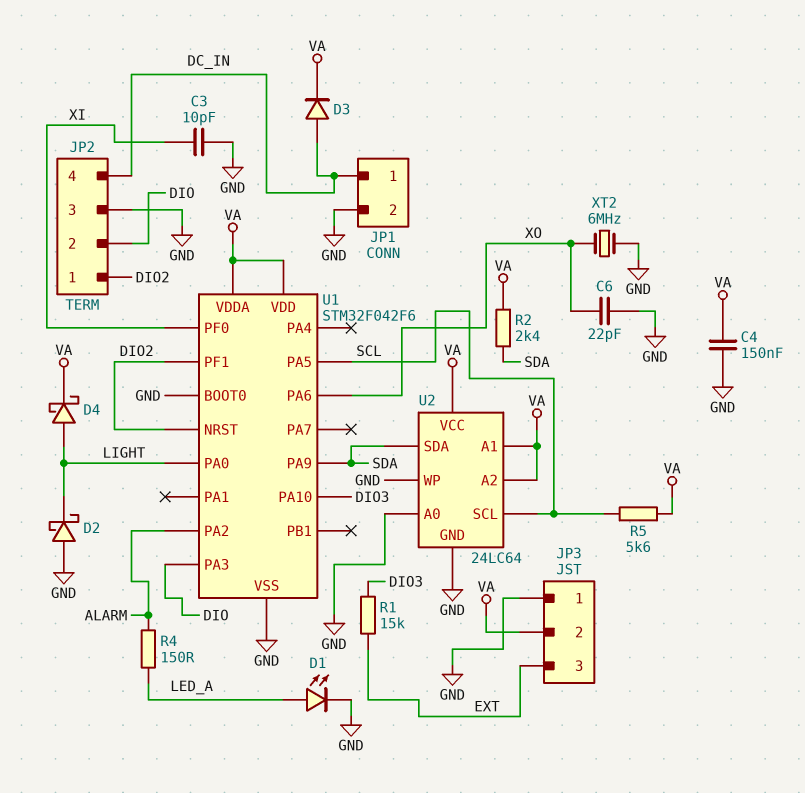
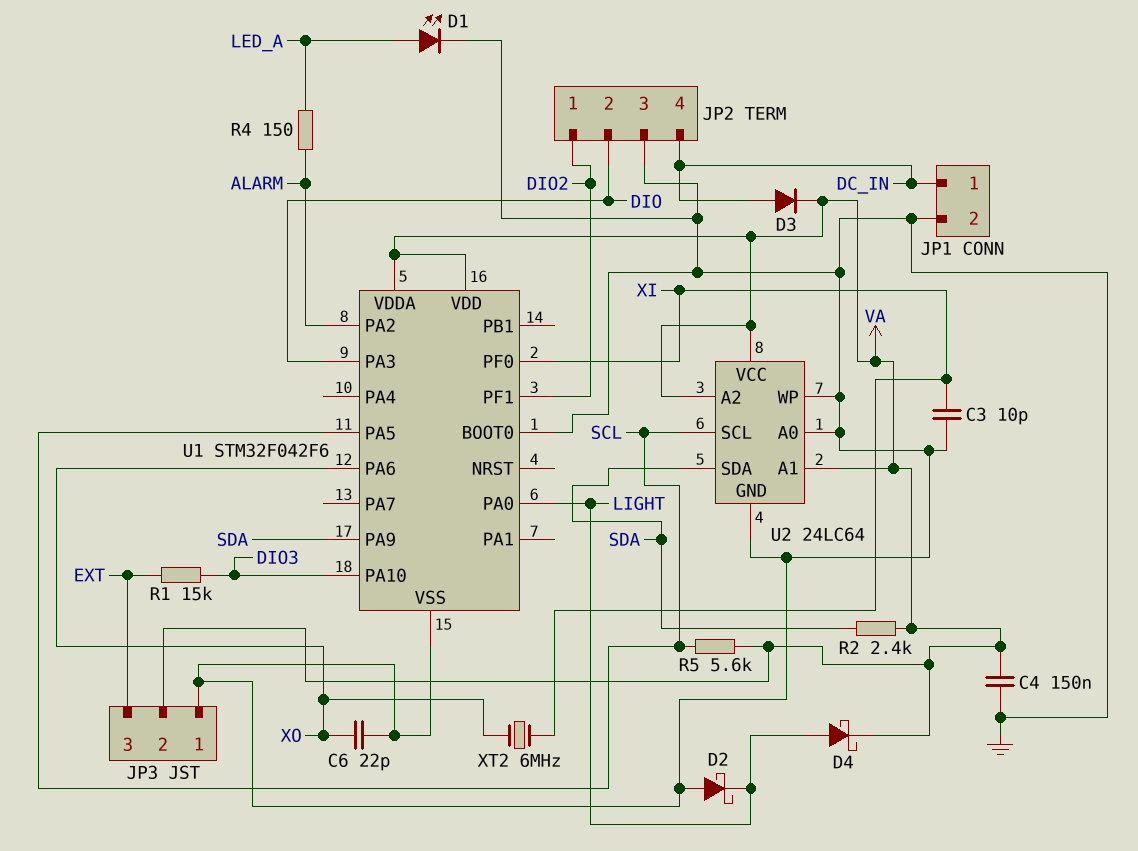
U1 pin NRST: DIO2 -> none
XT2: 6MHz (GND, XO) -> 6MHz (XI, XO)

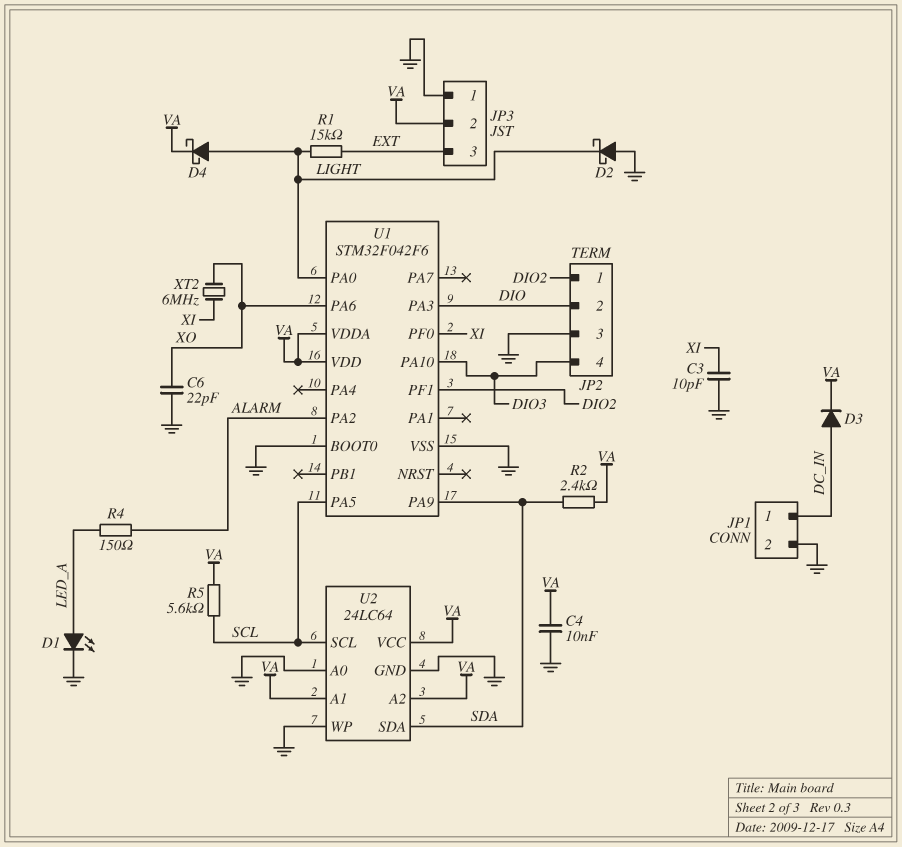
C4: 150nF (GND, VA) -> 10nF (GND, VA)
JP2 pin 4: DC_IN -> DIO3
R1: 15k (DIO3, EXT) -> 15k (EXT, LIGHT)

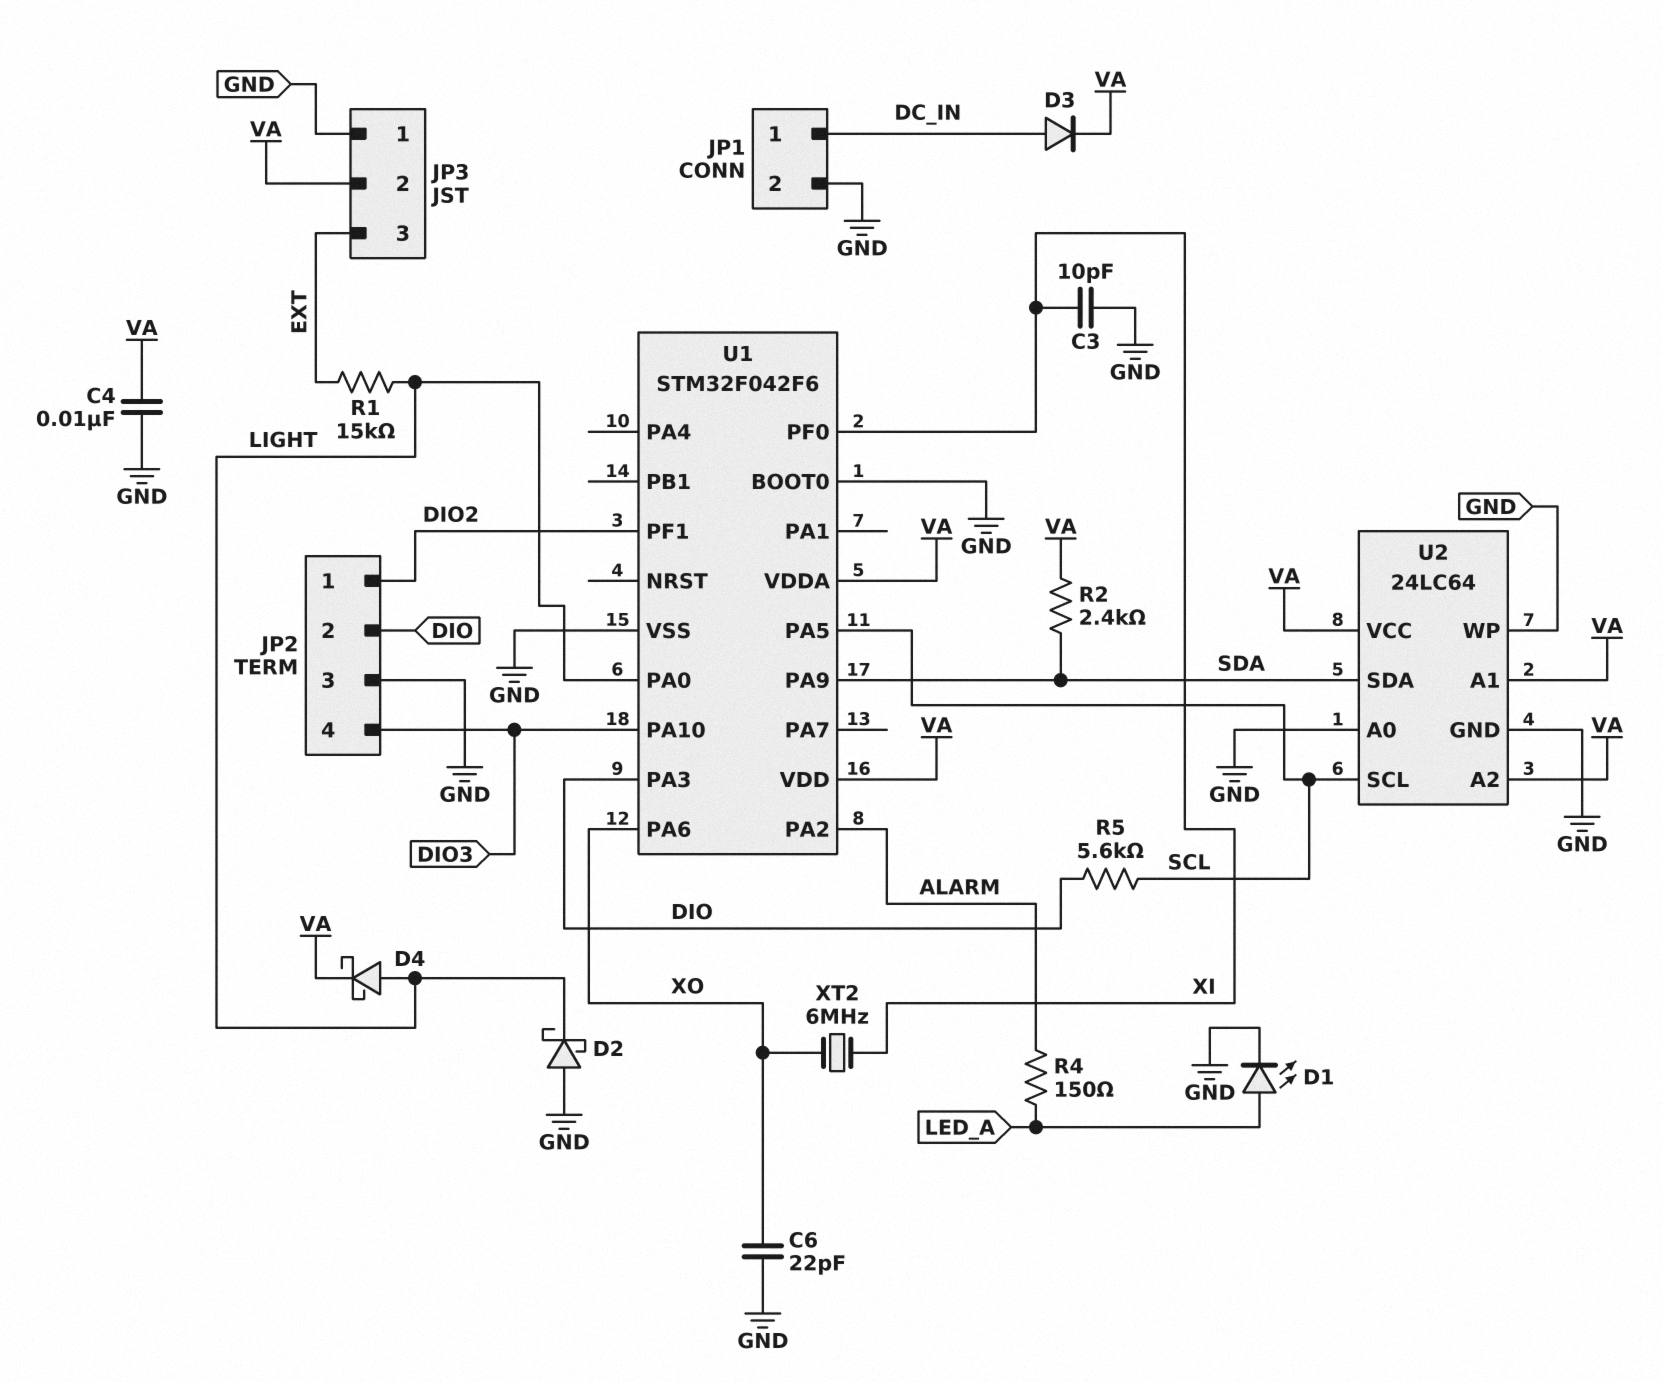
R5: 5.6k (SCL, VA) -> 5.6k (DIO, SCL)

